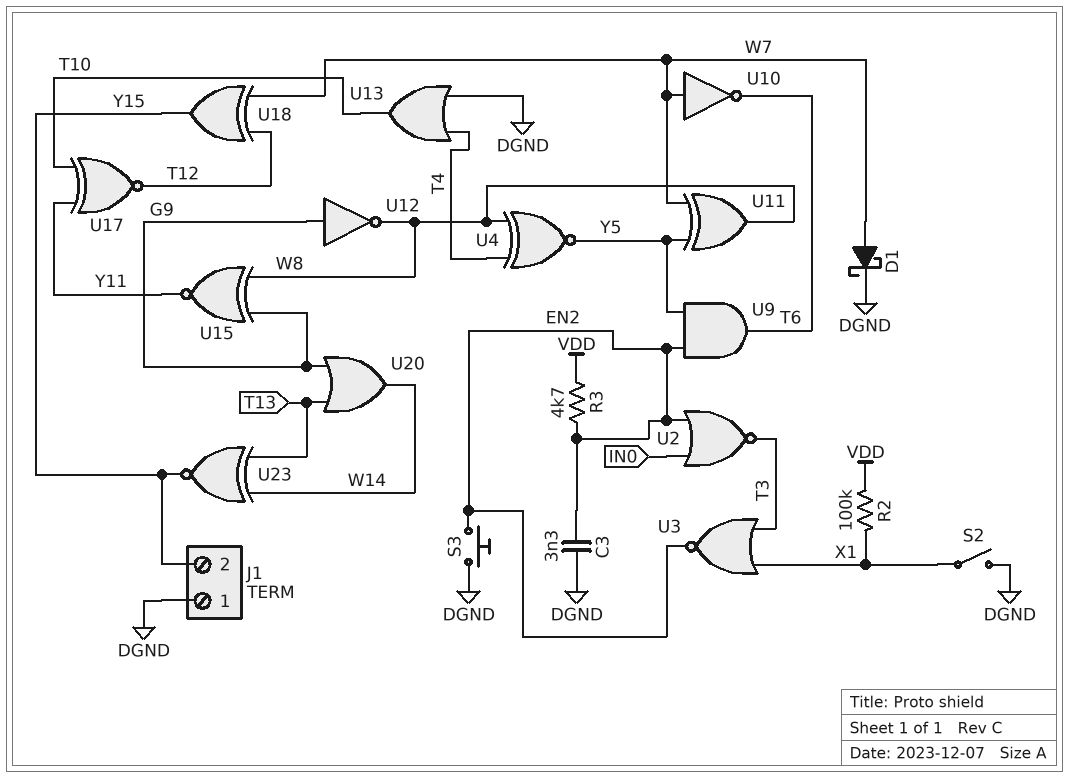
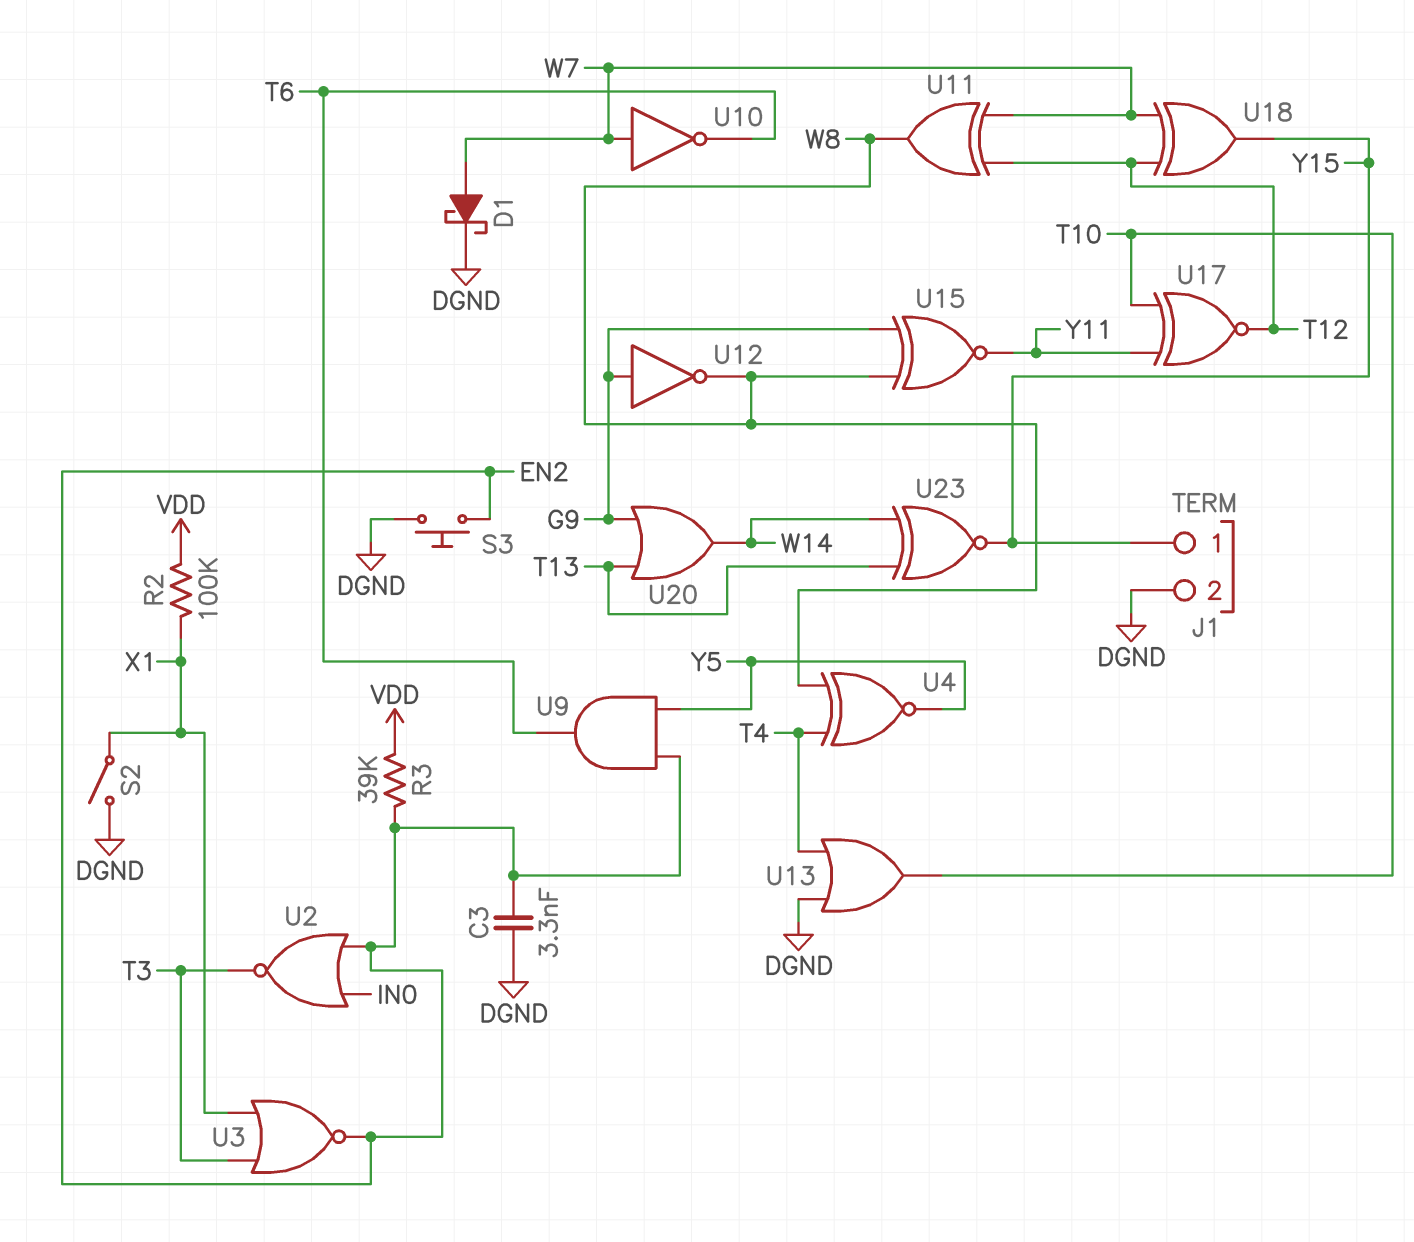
J1 pin 1: DGND -> Y15
J1 pin 2: Y15 -> DGND
R3: 4.7k (EN2, VDD) -> 39k (EN2, VDD)
U11: XOR (in W7, in Y5, out W8) -> XOR (in T12, in W7, out W8)

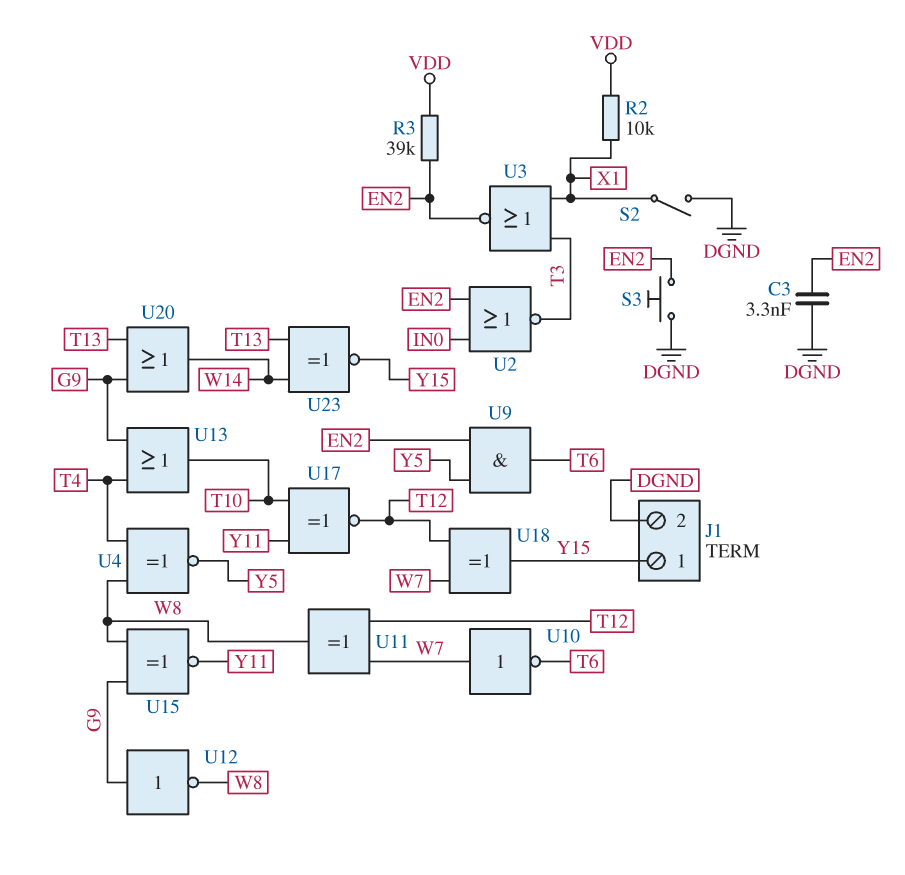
D1: schottky (A W7, K DGND) -> none
R2: 100k (VDD, X1) -> 10k (VDD, X1)
U13: OR (in DGND, in T4, out T10) -> OR (in G9, in T4, out T10)

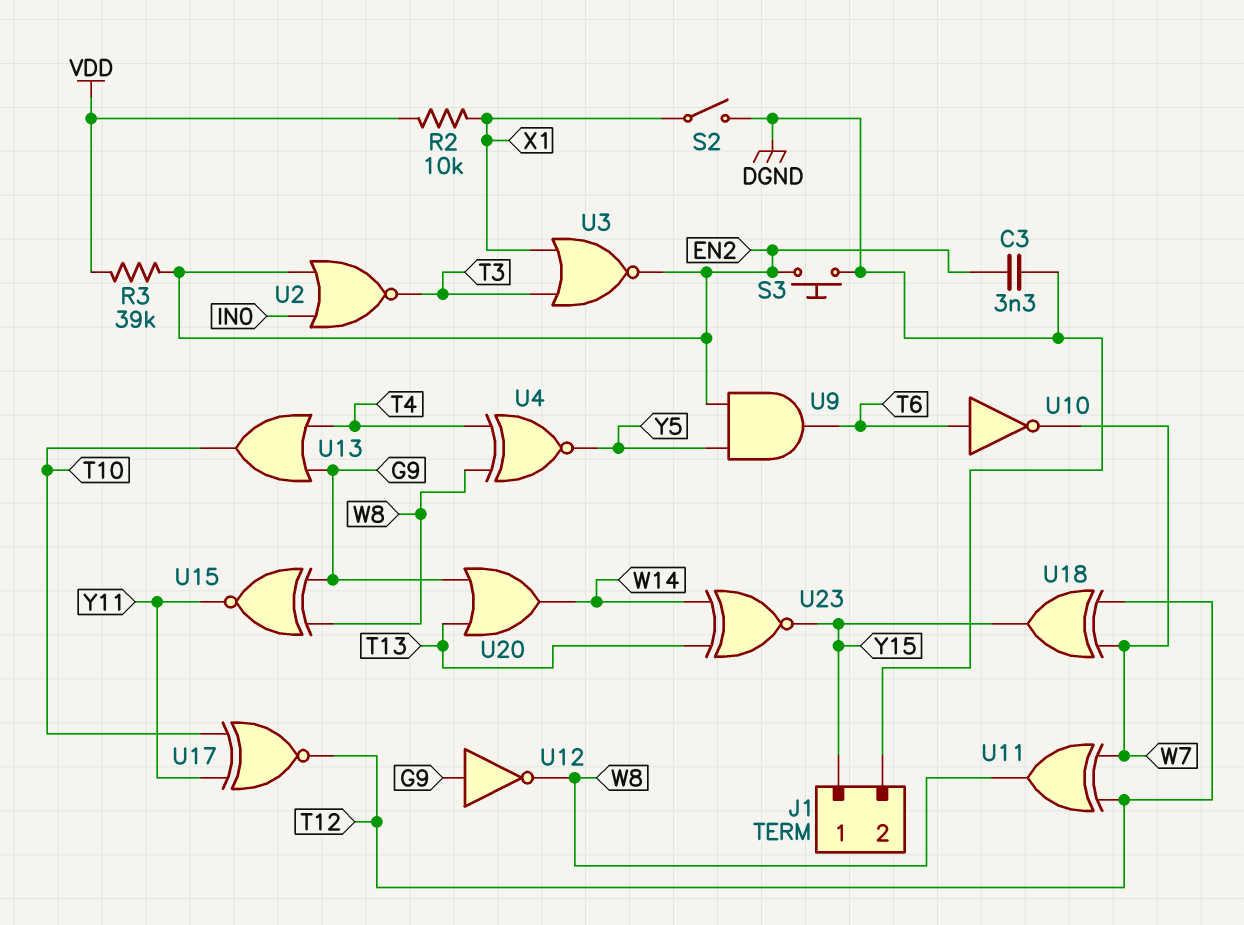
U10: NOT (in W7, out T6) -> NOT (in T6, out W7)

